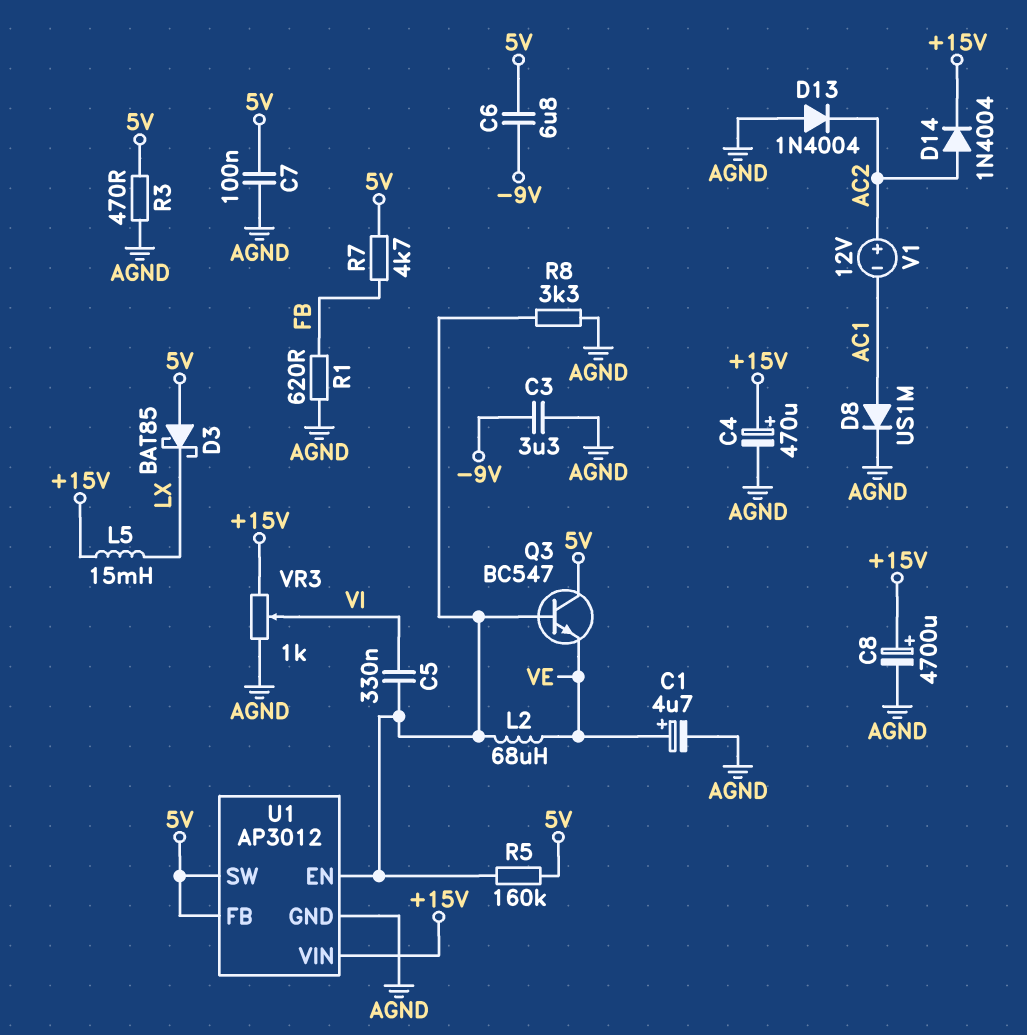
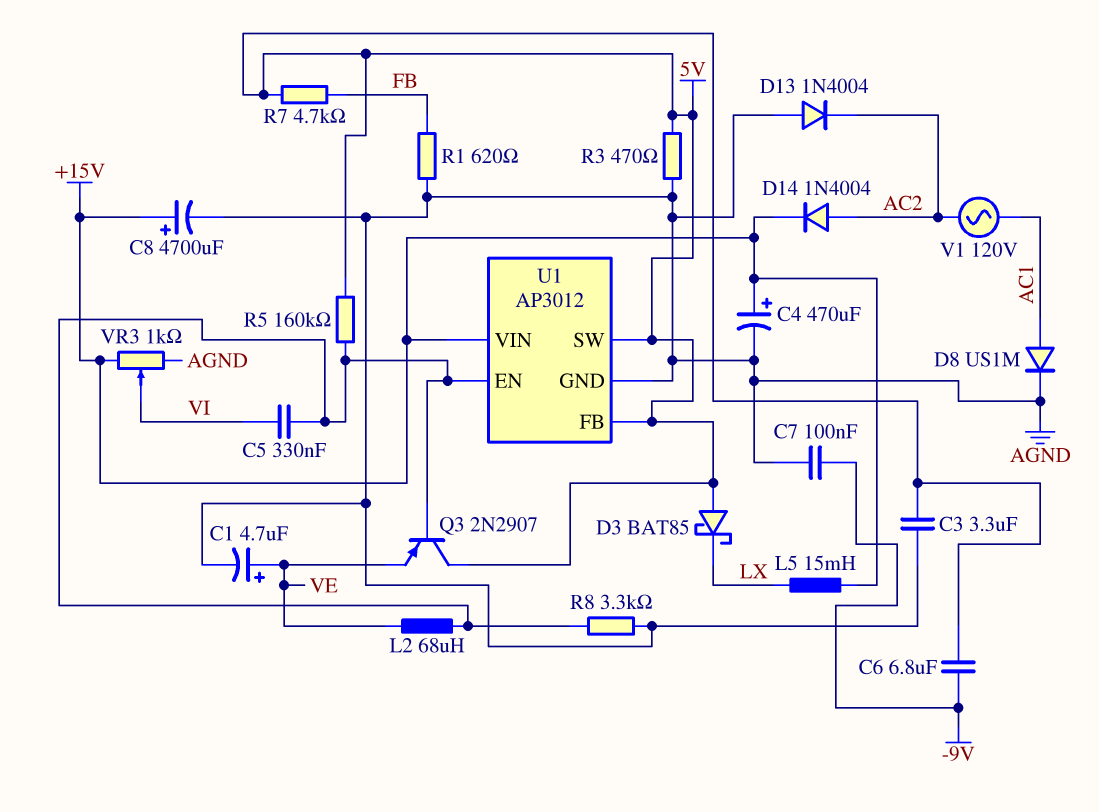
C3: 3.3uF (-9V, AGND) -> 3.3uF (5V, AGND)
C7: 100nF (5V, AGND) -> 100nF (-9V, AGND)
Q3: NPN BC547 (B U1/EN, C 5V, E VE) -> PNP 2N2907 (B U1/EN, C 5V, E VE)
V1: 12V (plus AC2, minus AC1) -> AC 120V (AC1, AC2)

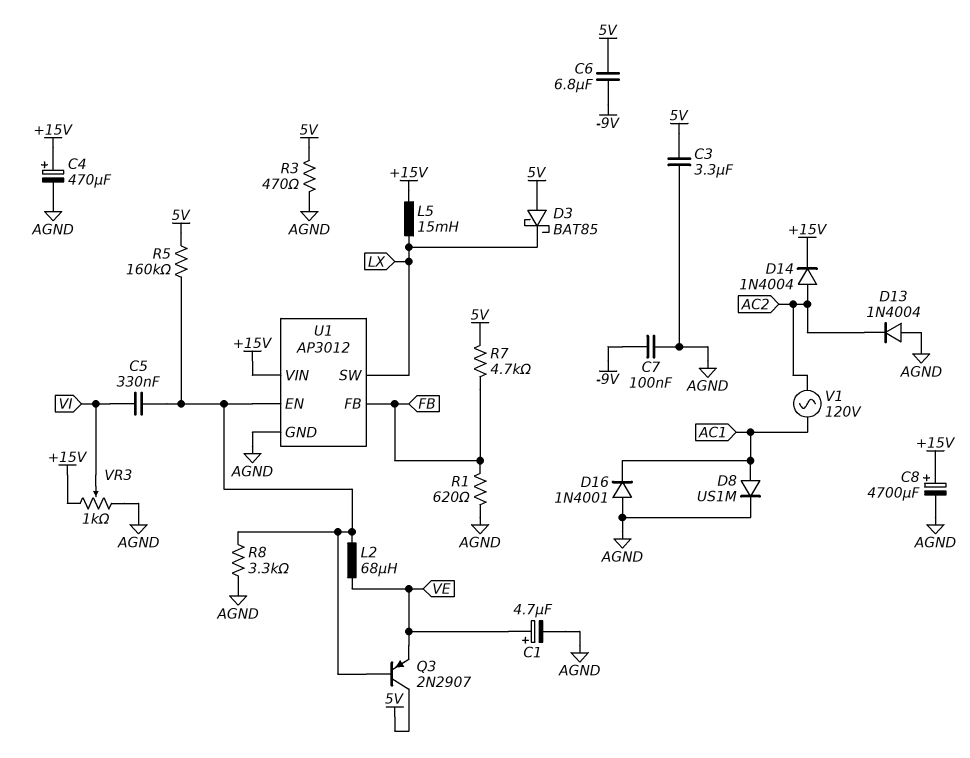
D16: none -> diode 1N4001 (A AGND, K AC1)
U1 pin FB: 5V -> FB
U1 pin SW: 5V -> LX

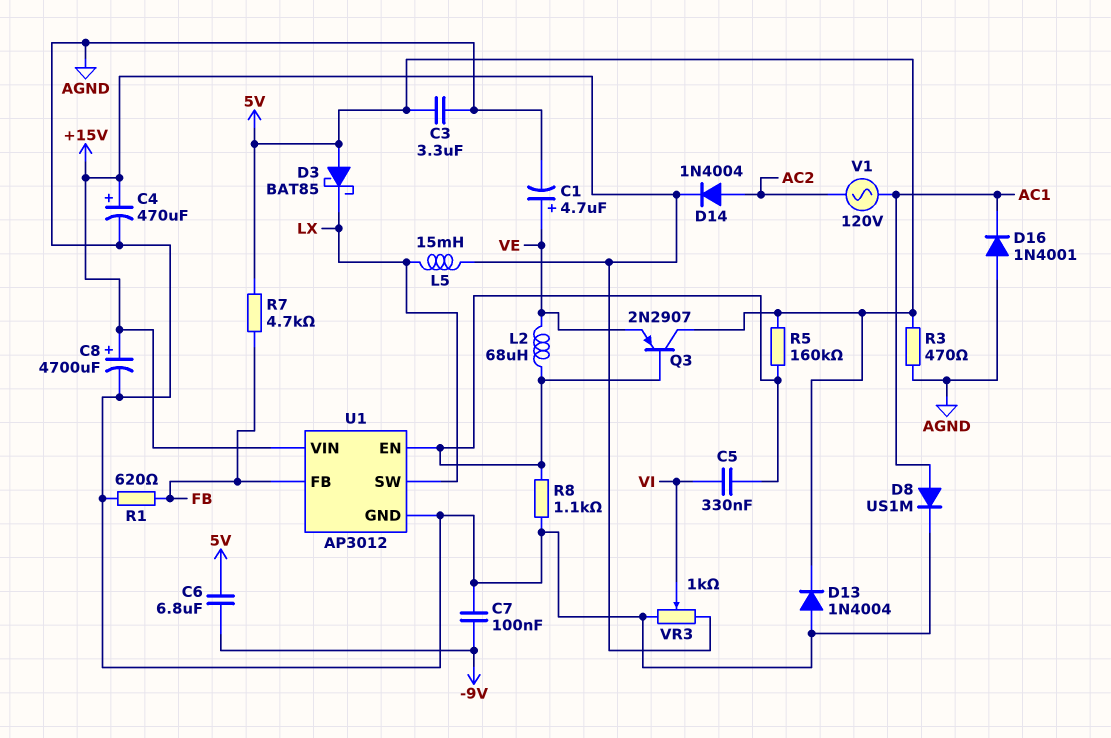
D13: diode 1N4004 (A AGND, K AC2) -> diode 1N4004 (A AGND, K 5V)
R8: 3.3k (AGND, U1/EN) -> 1.1k (AGND, U1/EN)

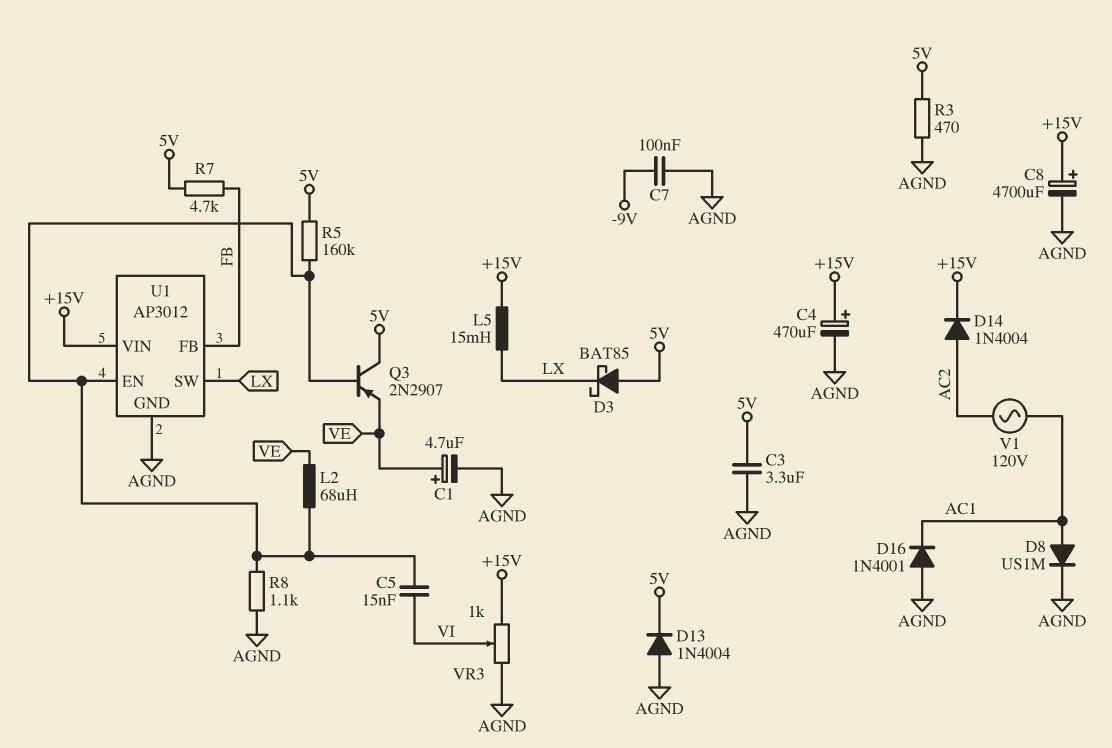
C5: 330nF (U1/EN, VI) -> 15nF (U1/EN, VI)
C6: 6.8uF (-9V, 5V) -> none
R1: 620 (AGND, FB) -> none

